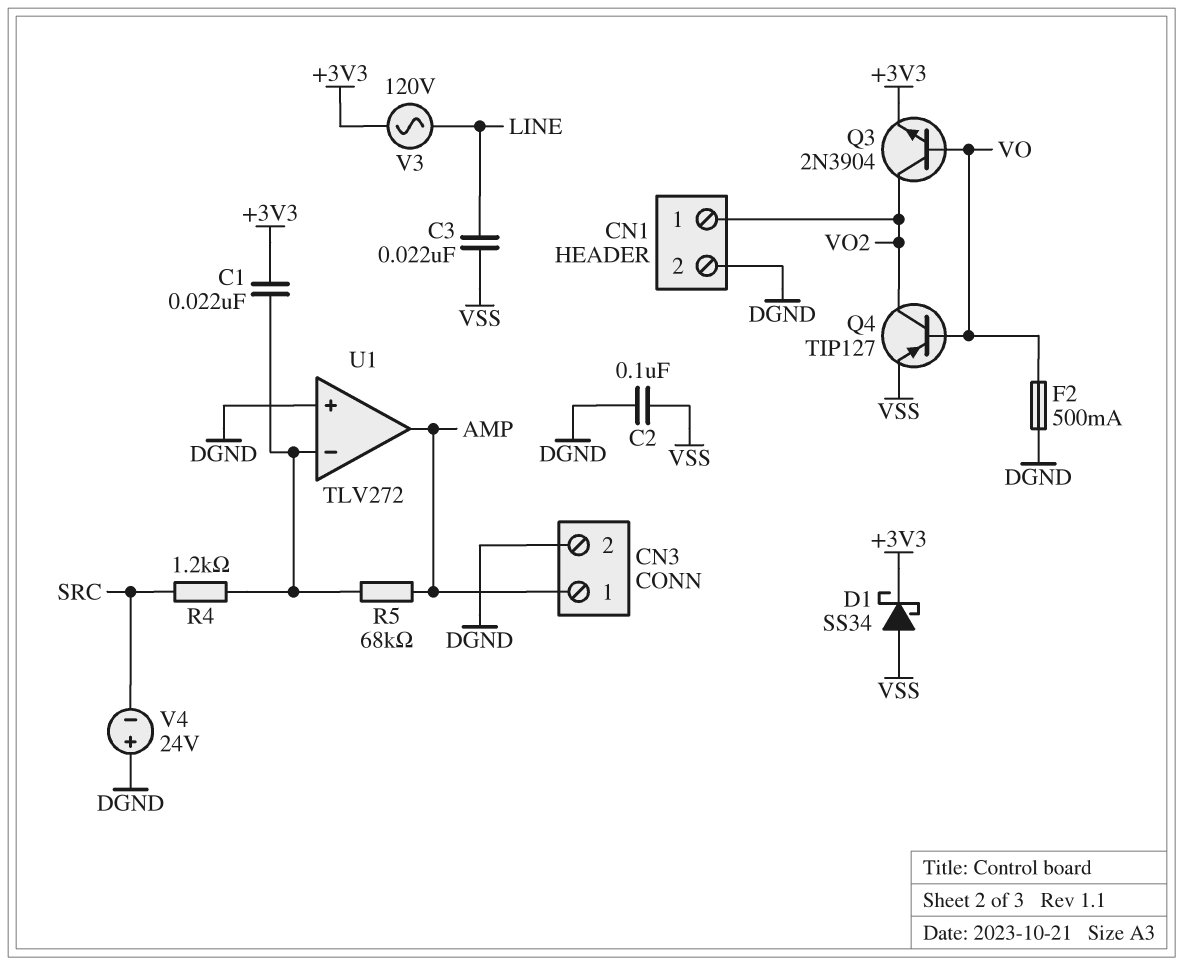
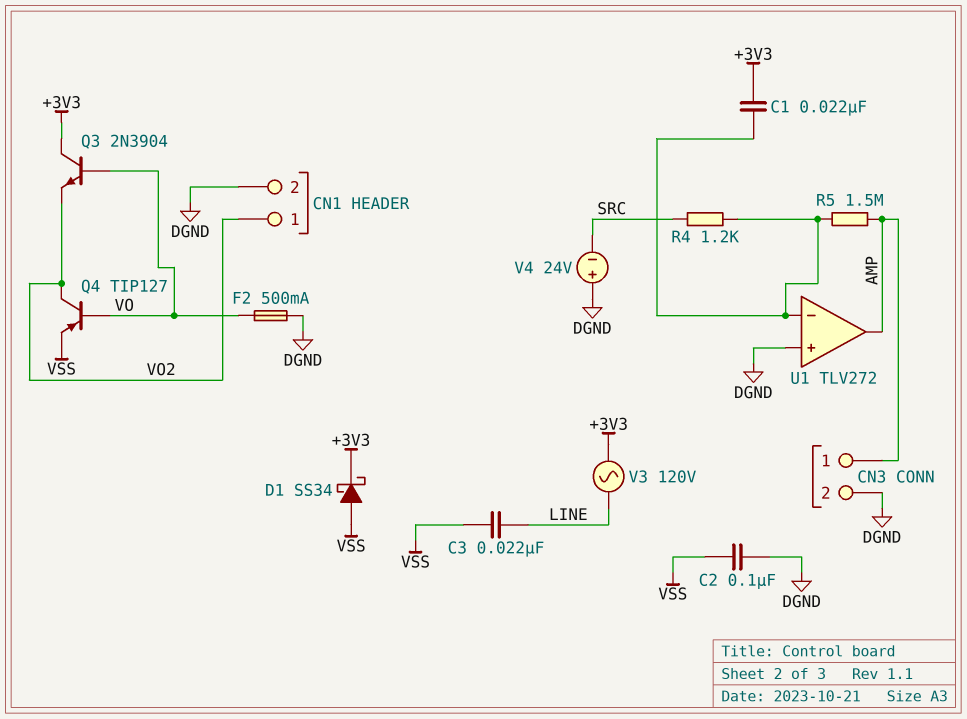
Q3: NPN 2N3904 (B VO, C VO2, E +3V3) -> NPN 2N3904 (B VO, C +3V3, E VO2)
R5: 68k (AMP, U1/in-) -> 1.5M (AMP, U1/in-)

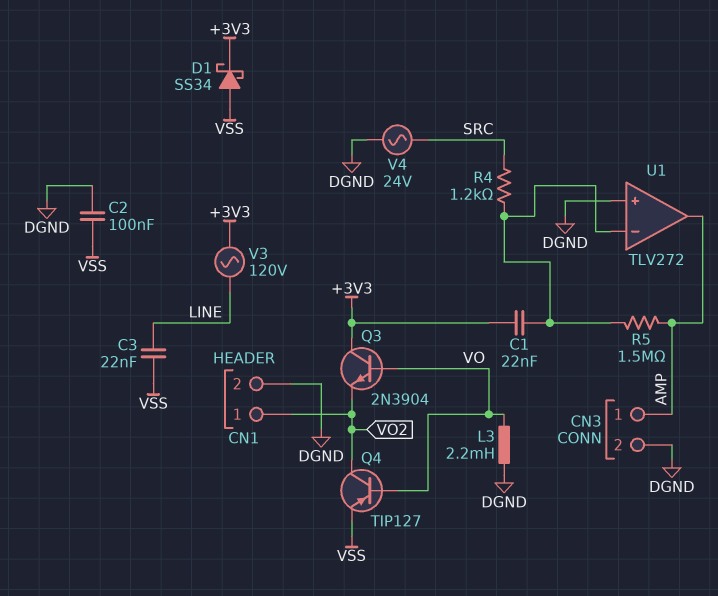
F2: 500mA (DGND, VO) -> none
L3: none -> 2.2mH (DGND, VO)
V4: 24V (plus DGND, minus SRC) -> AC 24V (DGND, SRC)

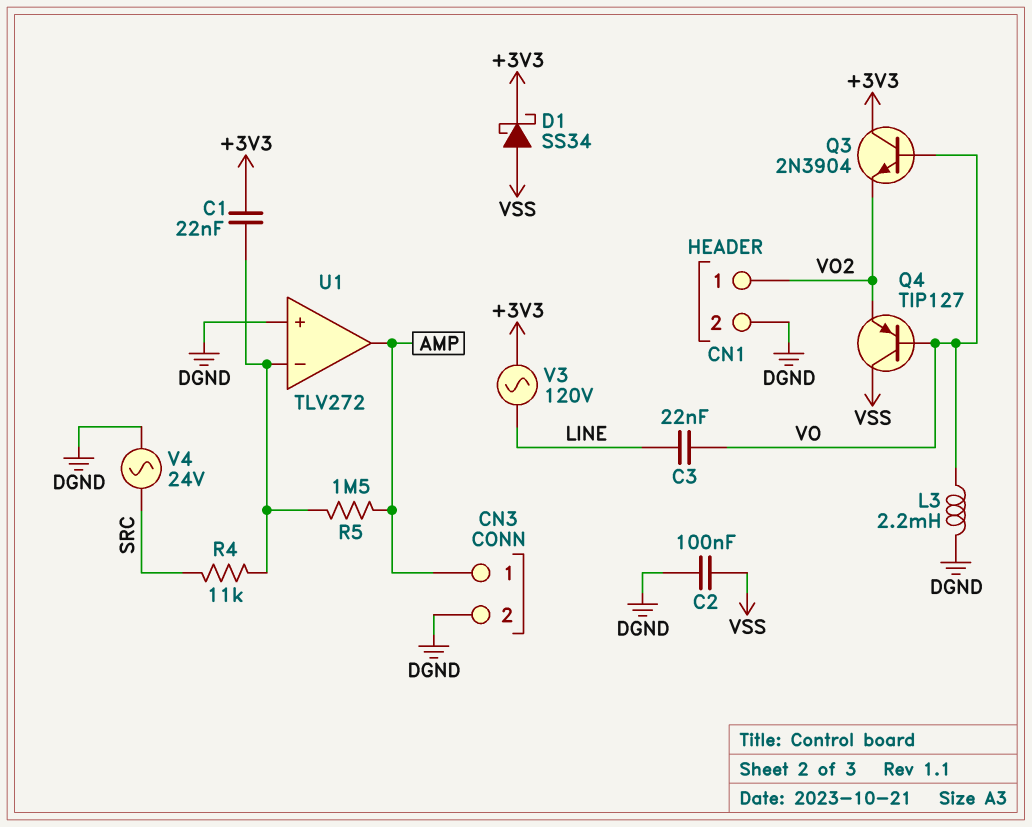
C3: 22nF (LINE, VSS) -> 22nF (LINE, VO)
Q4: PNP TIP127 (B VO, C VO2, E VSS) -> PNP TIP127 (B VO, C VSS, E VO2)
R4: 1.2k (SRC, U1/in-) -> 11k (SRC, U1/in-)

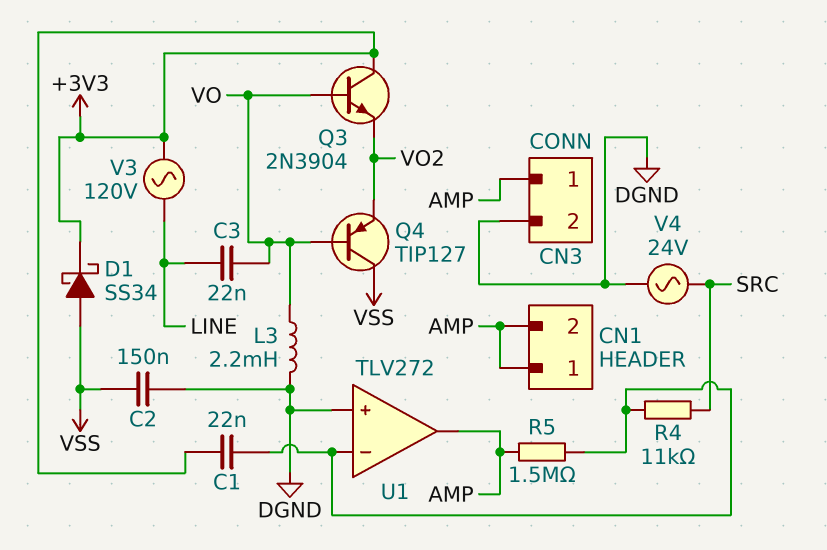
C2: 100nF (DGND, VSS) -> 150nF (DGND, VSS)
CN1 pin 1: VO2 -> AMP
CN1 pin 2: DGND -> AMP

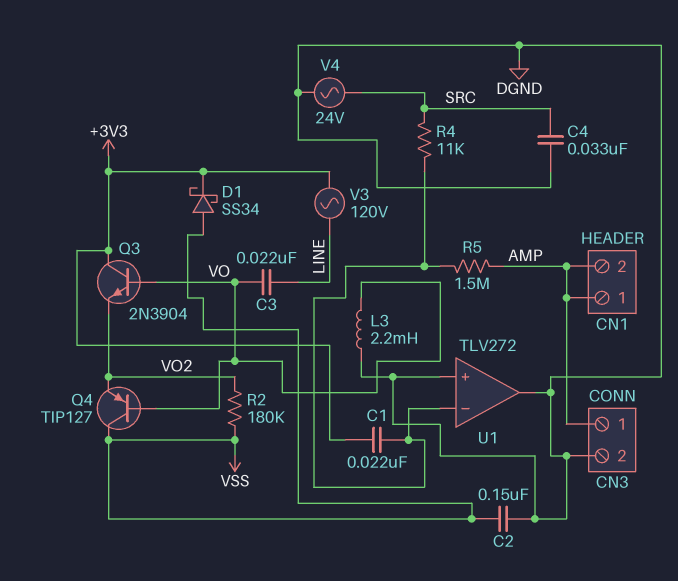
C4: none -> 33nF (DGND, SRC)
R2: none -> 180k (VO2, VSS)
U1 pin out: AMP -> DGND

